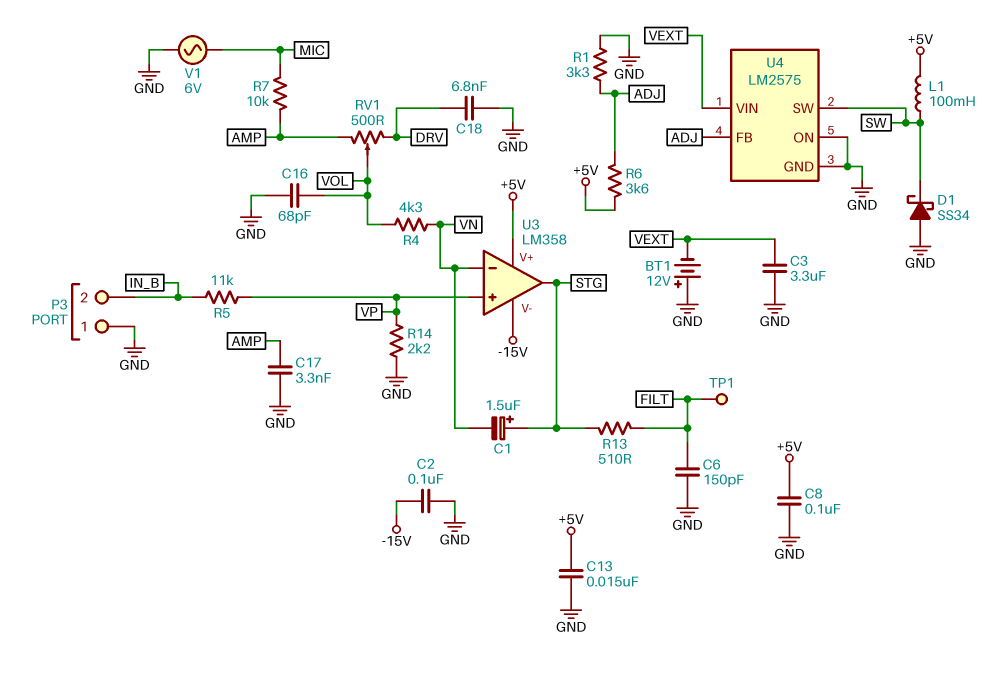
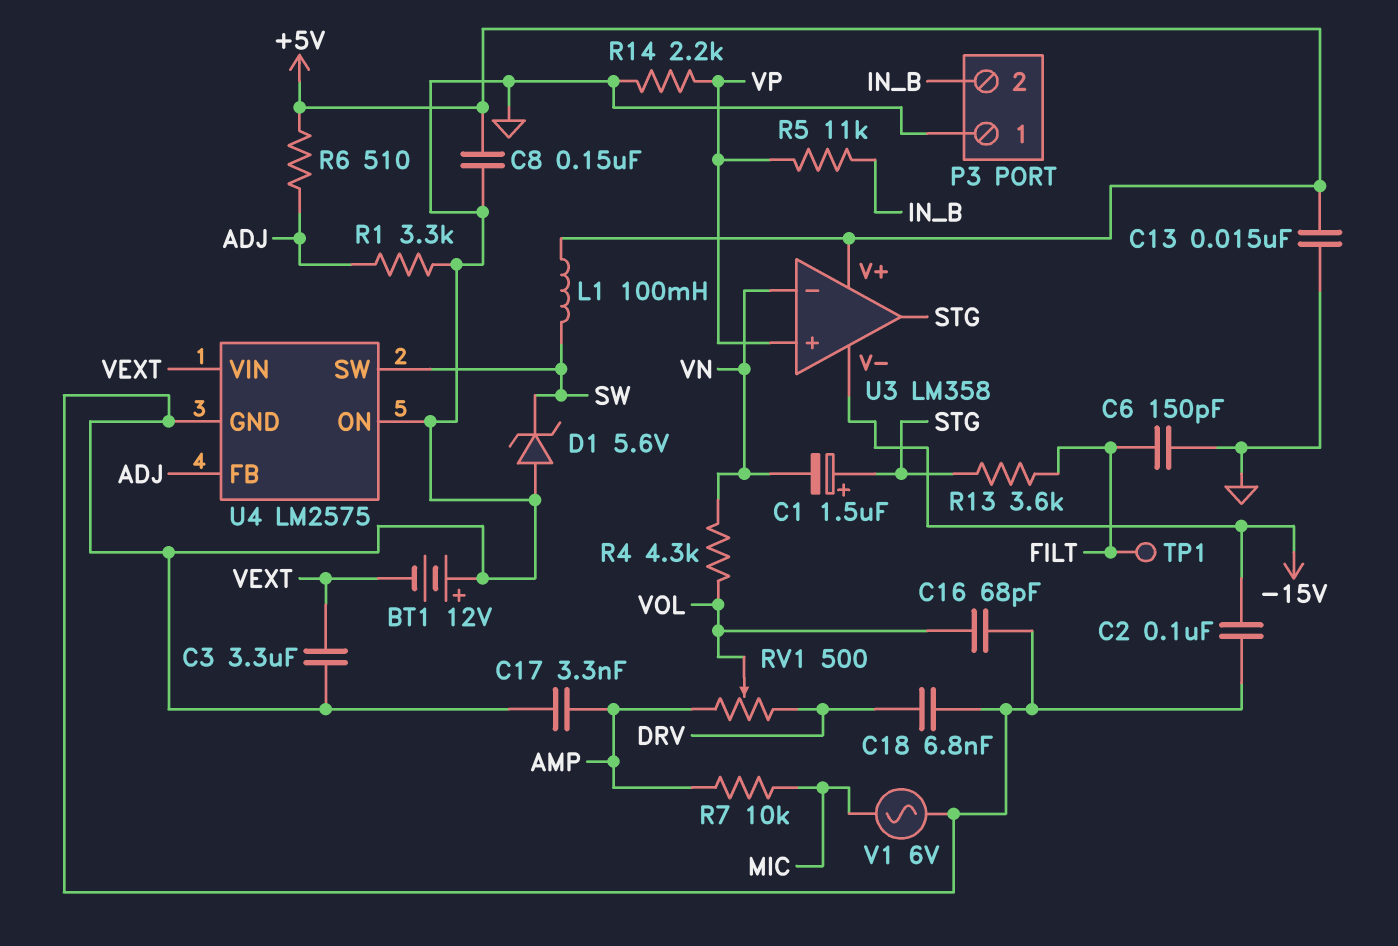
C8: 100nF (+5V, GND) -> 150nF (+5V, GND)
D1: schottky SS34 (A GND, K SW) -> zener 5.6V (A GND, K SW)
R6: 3.6k (+5V, ADJ) -> 510 (+5V, ADJ)
R13: 510 (FILT, STG) -> 3.6k (FILT, STG)

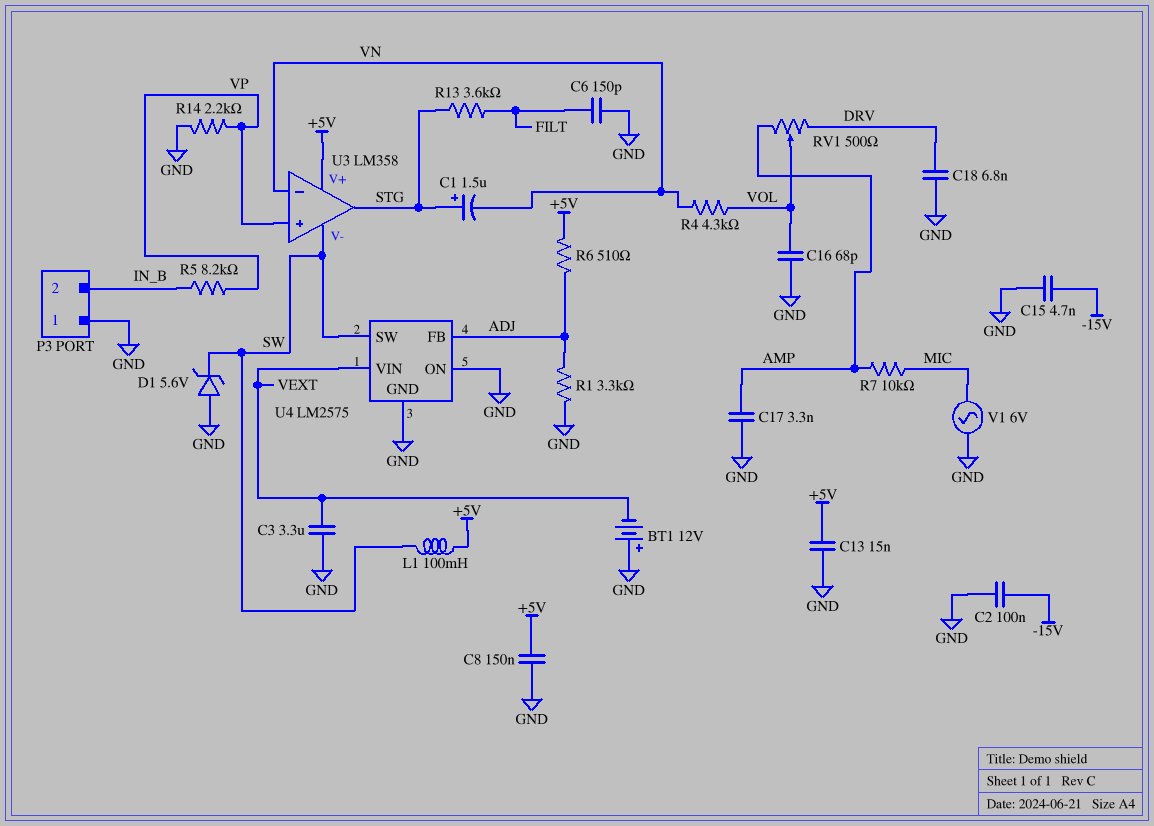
C15: none -> 4.7nF (-15V, GND)
R5: 11k (IN_B, VP) -> 8.2k (IN_B, VP)
TP1: test point (FILT) -> none
U3 pin V-: -15V -> SW

